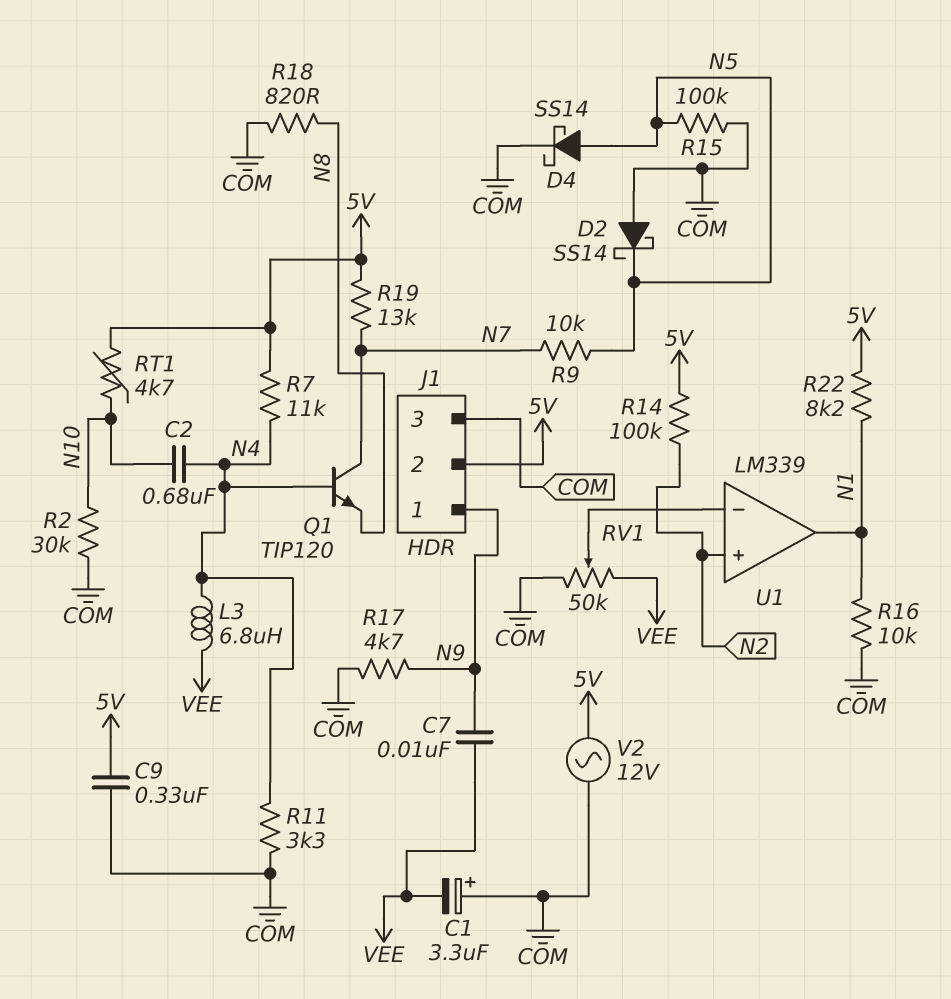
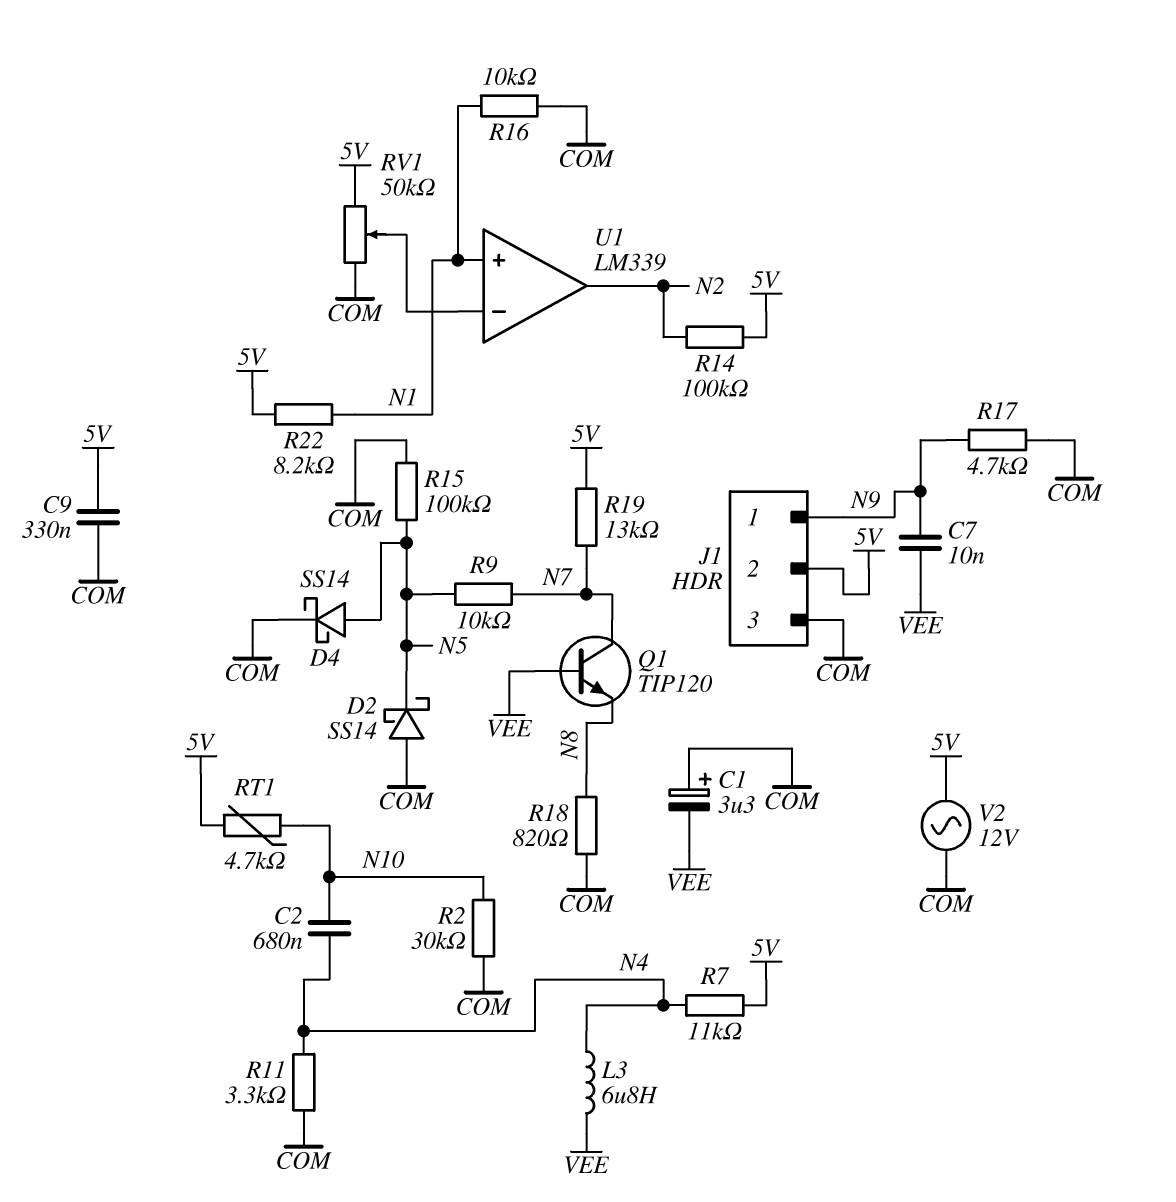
Q1: NPN TIP120 (B N4, C N7, E N8) -> NPN TIP120 (B VEE, C N7, E N8)
RV1: 50k (COM, VEE, wiper U1/in-) -> 50k (5V, COM, wiper U1/in-)
U1 pin in+: N2 -> N1
U1 pin out: N1 -> N2

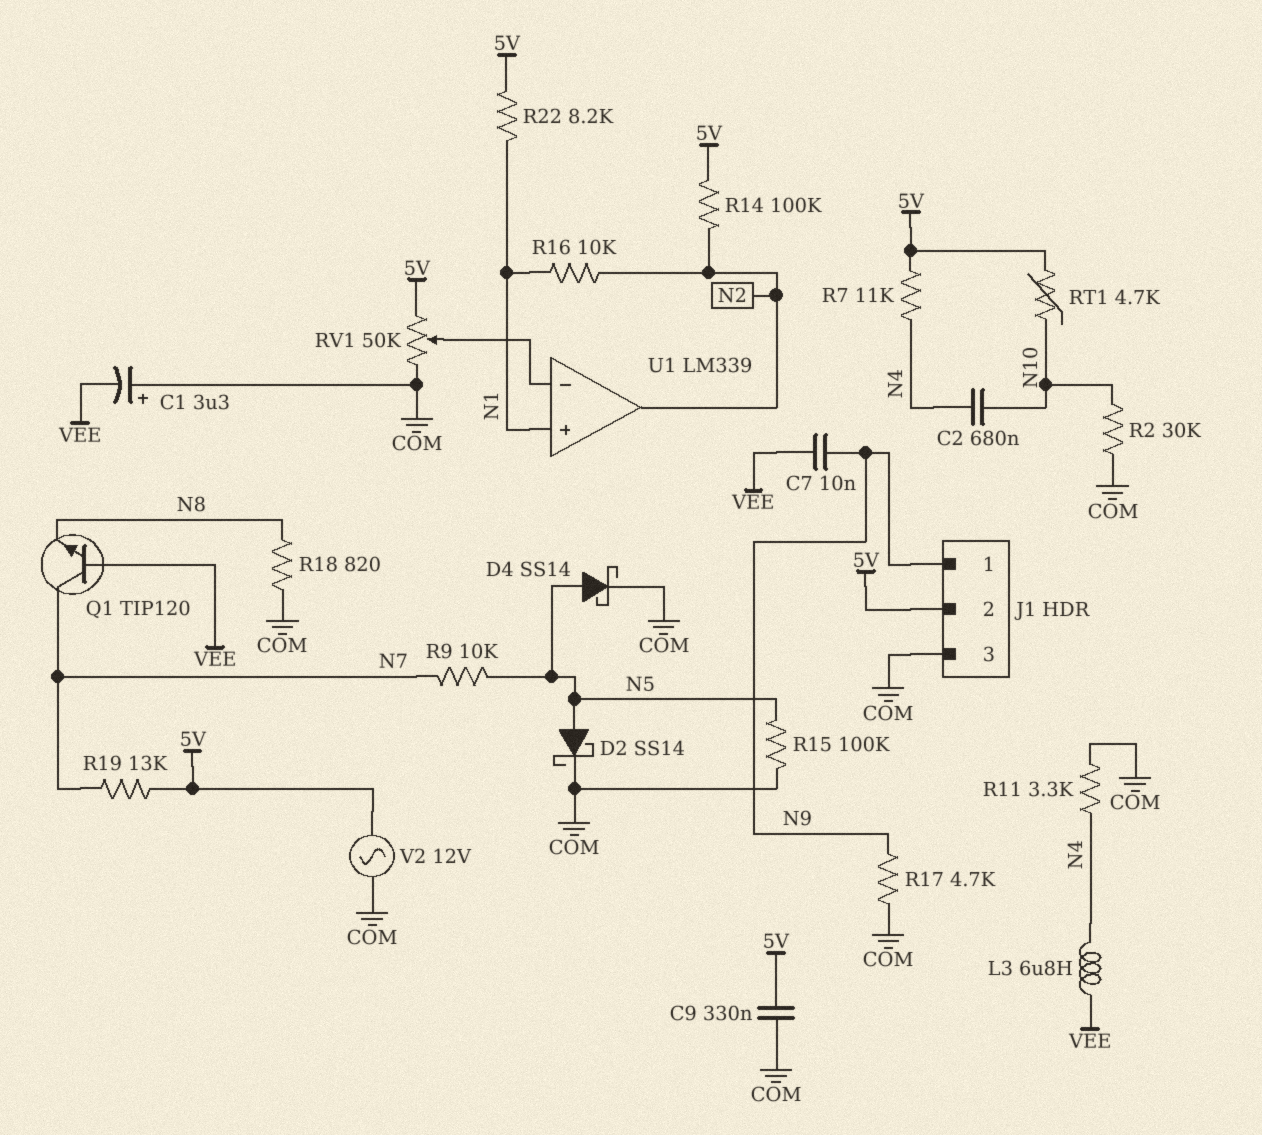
D2: schottky SS14 (A COM, K N5) -> schottky SS14 (A N5, K COM)
R16: 10k (COM, N1) -> 10k (N1, N2)

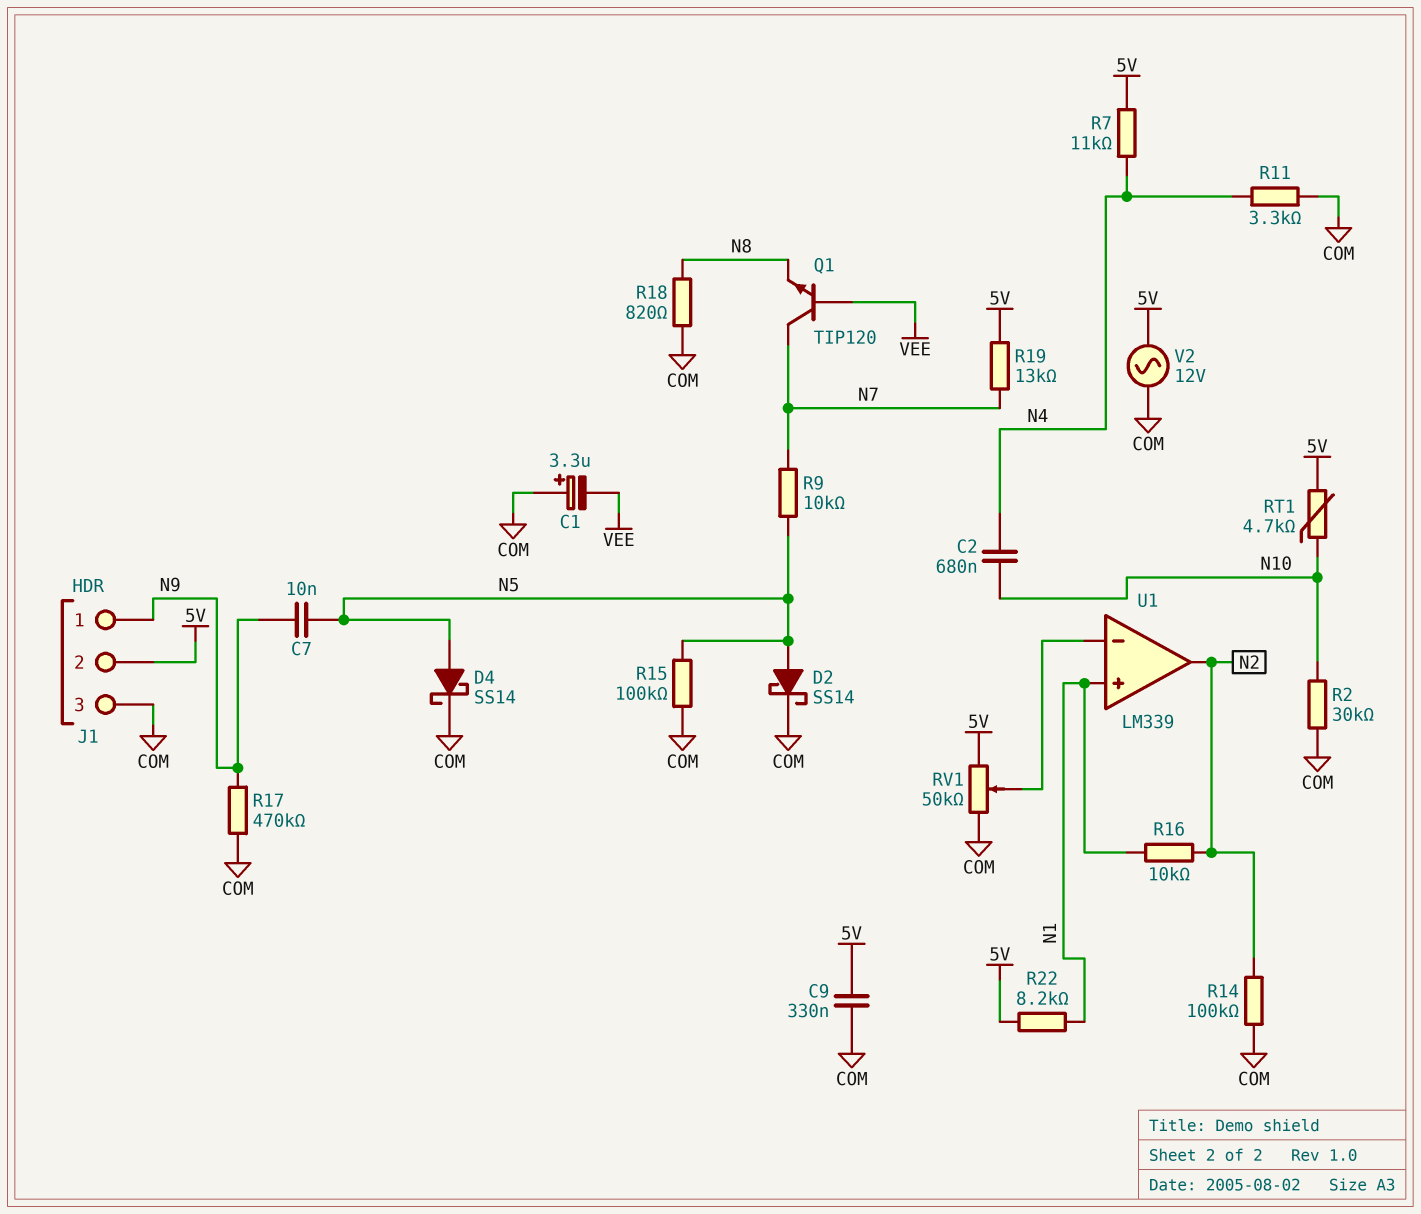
C7: 10nF (N9, VEE) -> 10nF (N5, N9)
L3: 6.8uH (N4, VEE) -> none
R14: 100k (5V, N2) -> 100k (COM, N2)
R17: 4.7k (COM, N9) -> 470k (COM, N9)

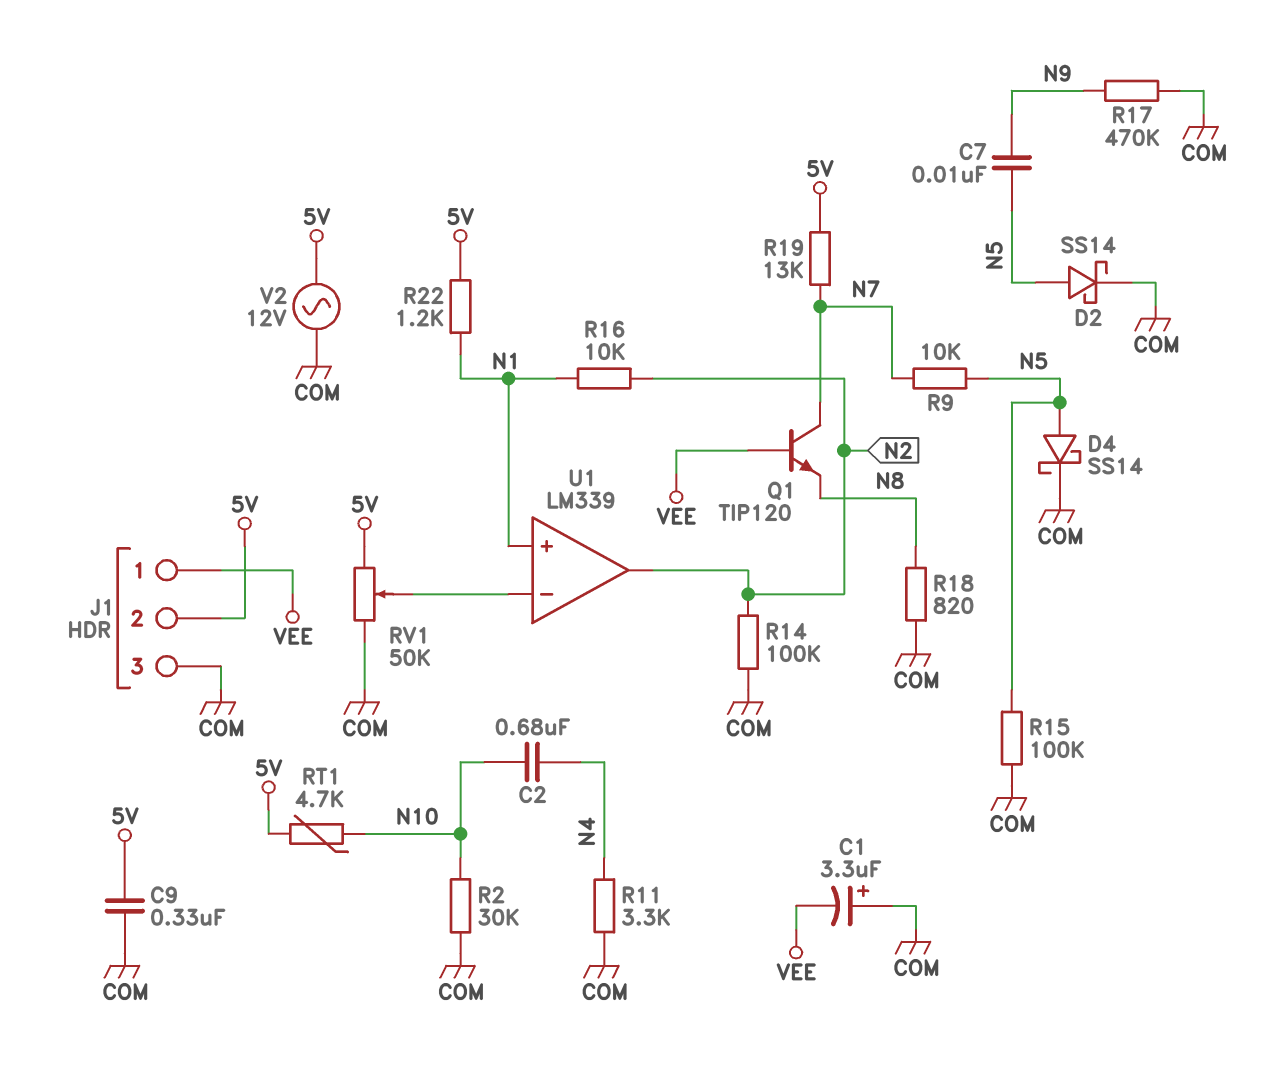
J1 pin 1: N9 -> VEE
R7: 11k (5V, N4) -> none
R22: 8.2k (5V, N1) -> 1.2k (5V, N1)

